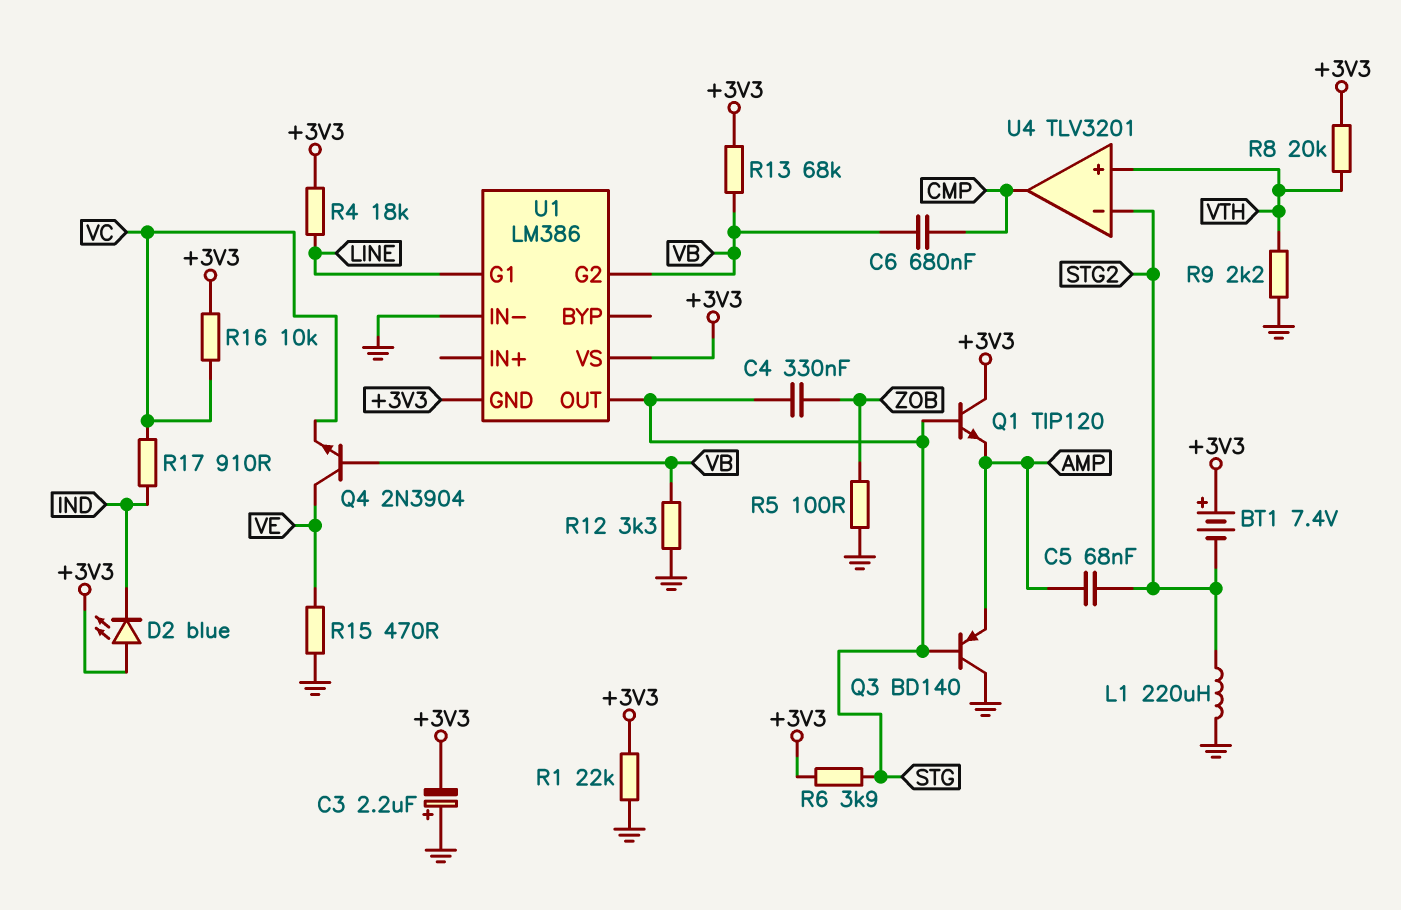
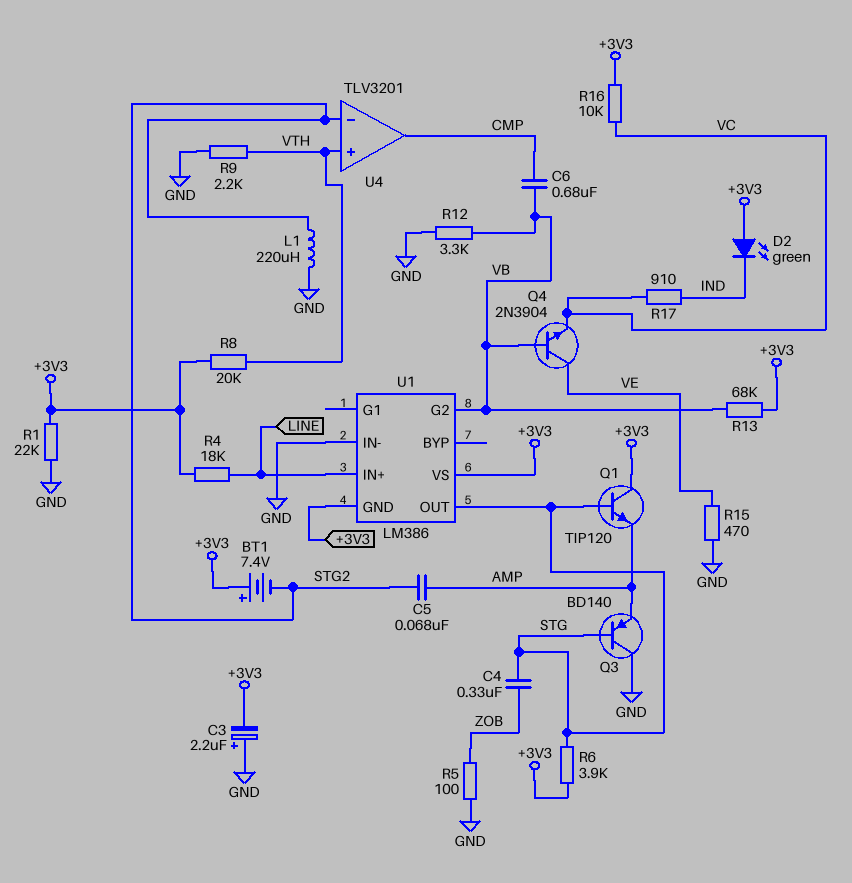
D2: LED blue (A +3V3, K IND) -> LED green (A +3V3, K IND)
U1 pin G1: LINE -> none
U1 pin IN+: none -> LINE

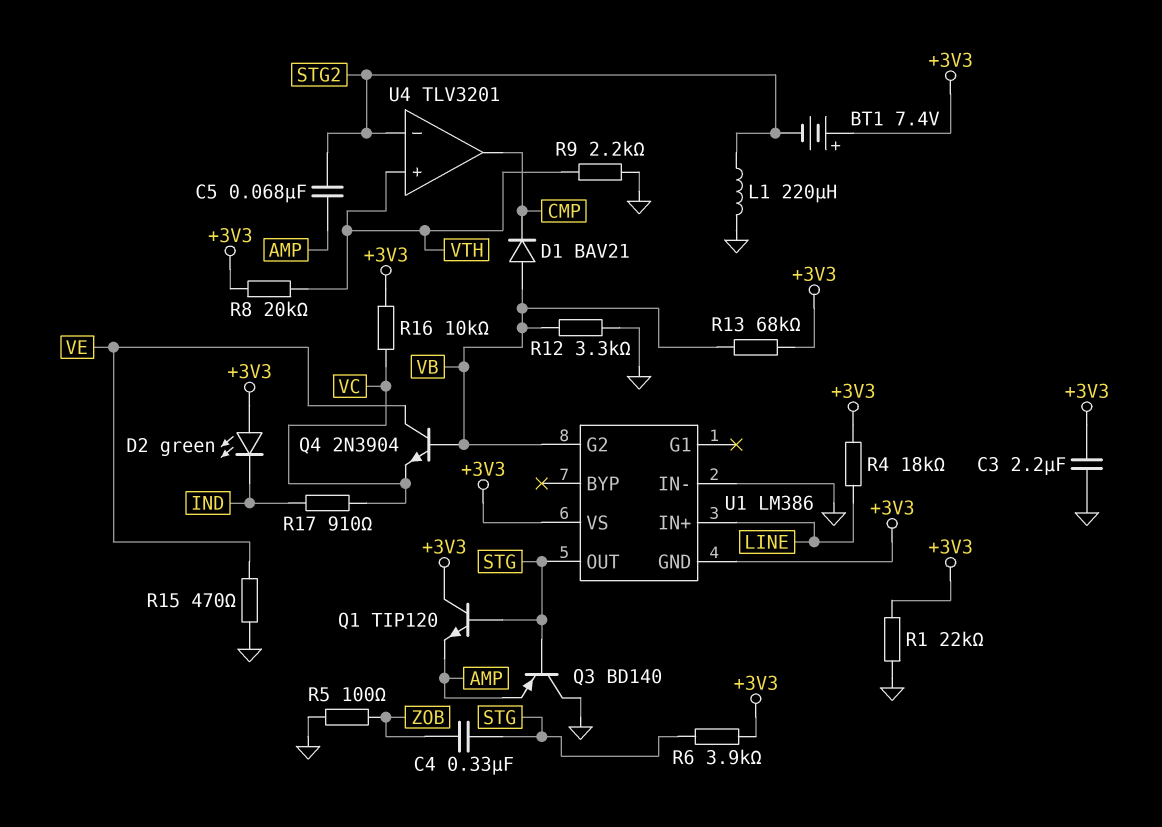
C3: 2.2uF (plus GND, minus +3V3) -> 2.2uF (+3V3, GND)
C6: 680nF (CMP, VB) -> none
D1: none -> diode BAV21 (A VB, K CMP)

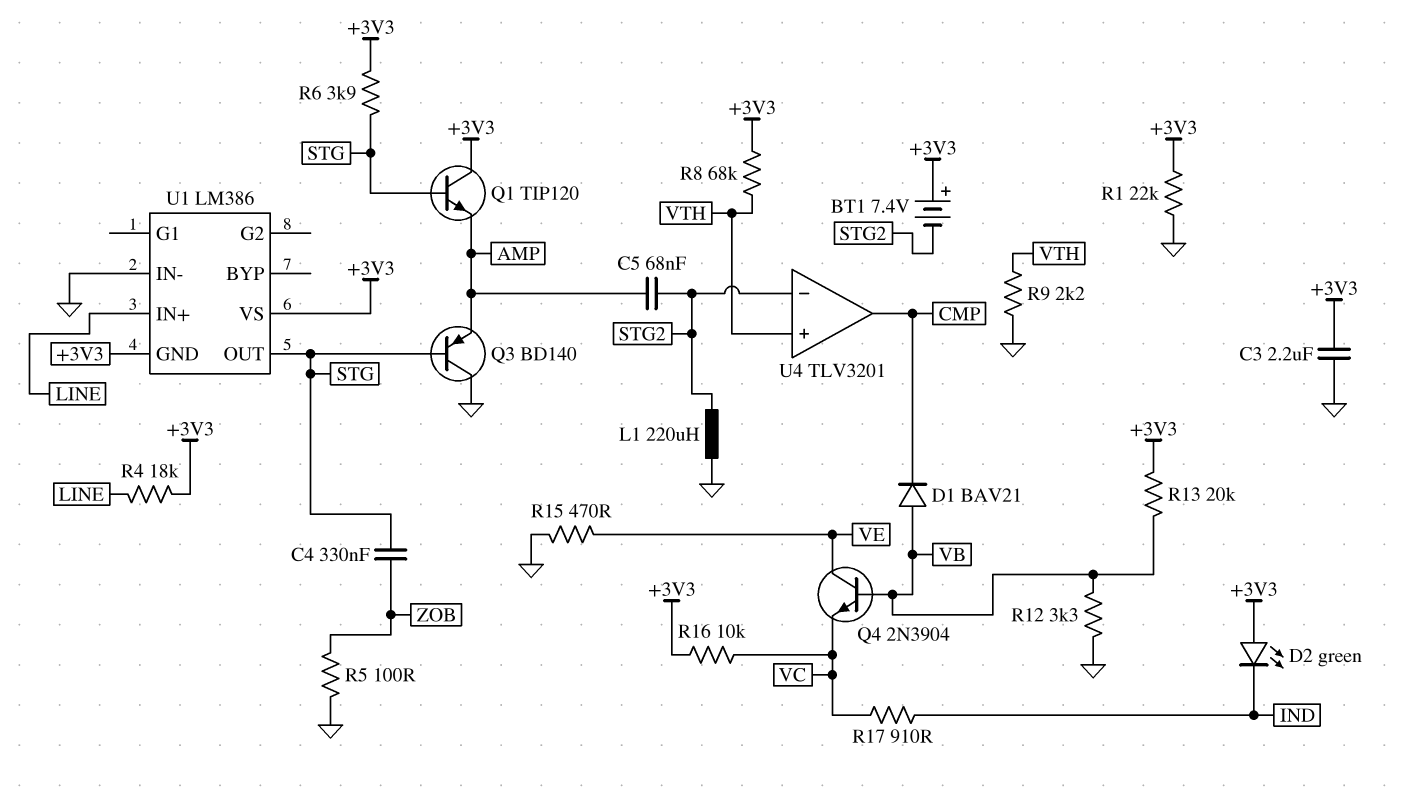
R8: 20k (+3V3, VTH) -> 68k (+3V3, VTH)
R13: 68k (+3V3, VB) -> 20k (+3V3, VB)
U1 pin G2: VB -> none

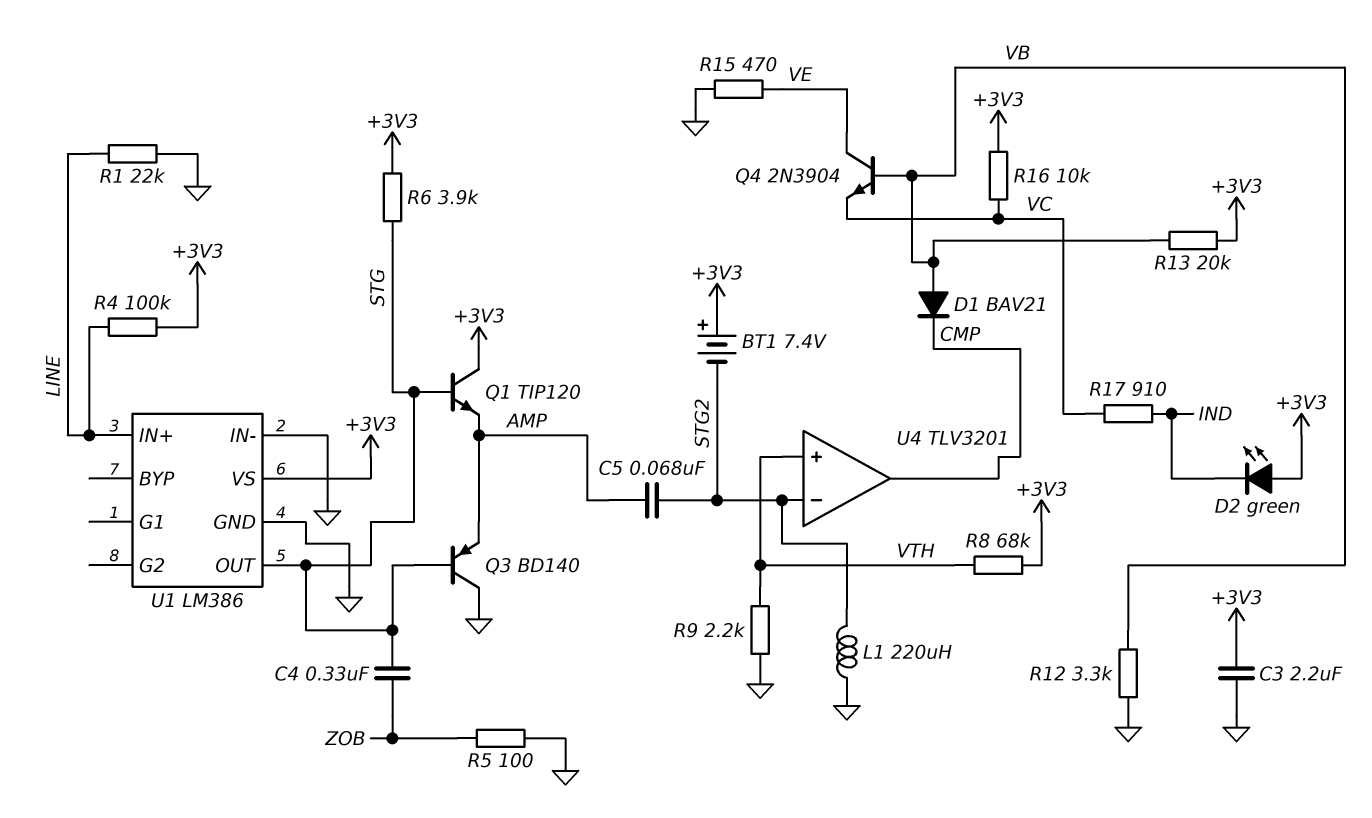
R1: 22k (+3V3, GND) -> 22k (GND, LINE)
R4: 18k (+3V3, LINE) -> 100k (+3V3, LINE)
U1 pin GND: +3V3 -> GND

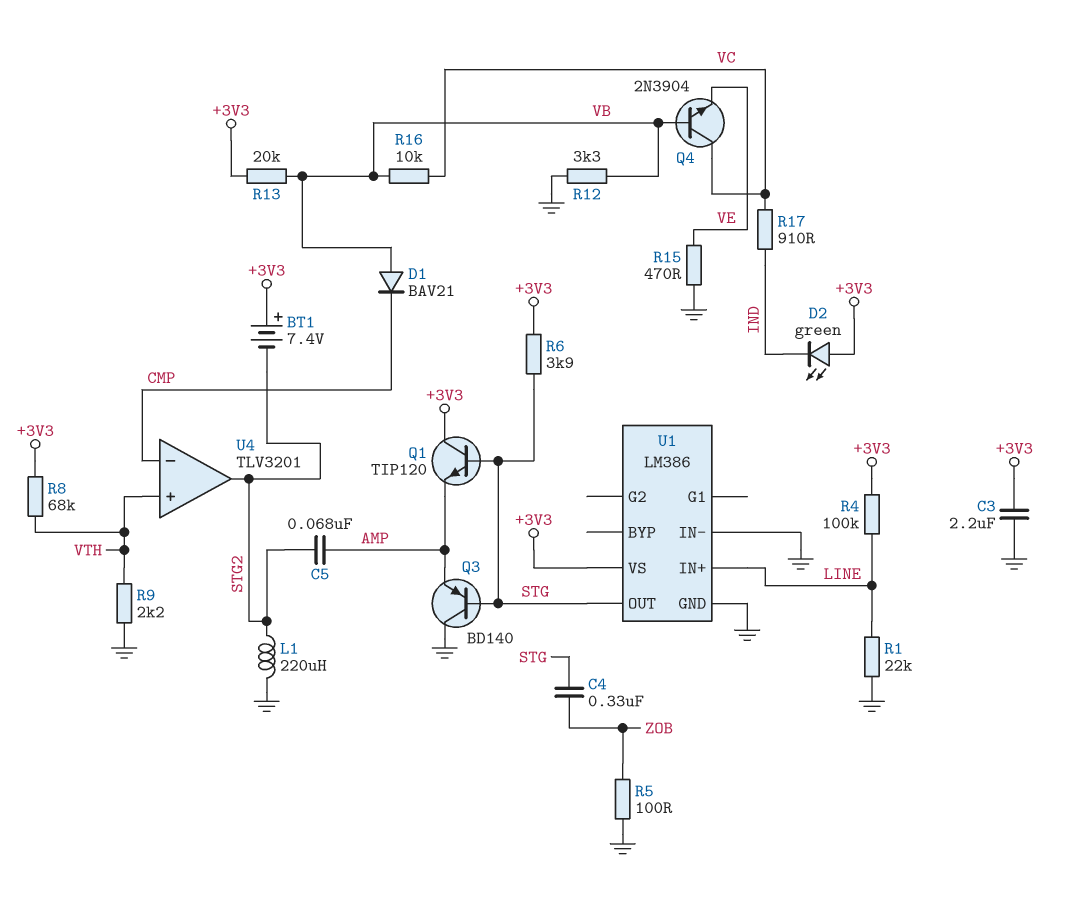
Q4: NPN 2N3904 (B VB, C VE, E VC) -> NPN 2N3904 (B VB, C VC, E VE)
R16: 10k (+3V3, VC) -> 10k (VB, VC)
U4 pin in-: STG2 -> CMP
U4 pin out: CMP -> STG2

